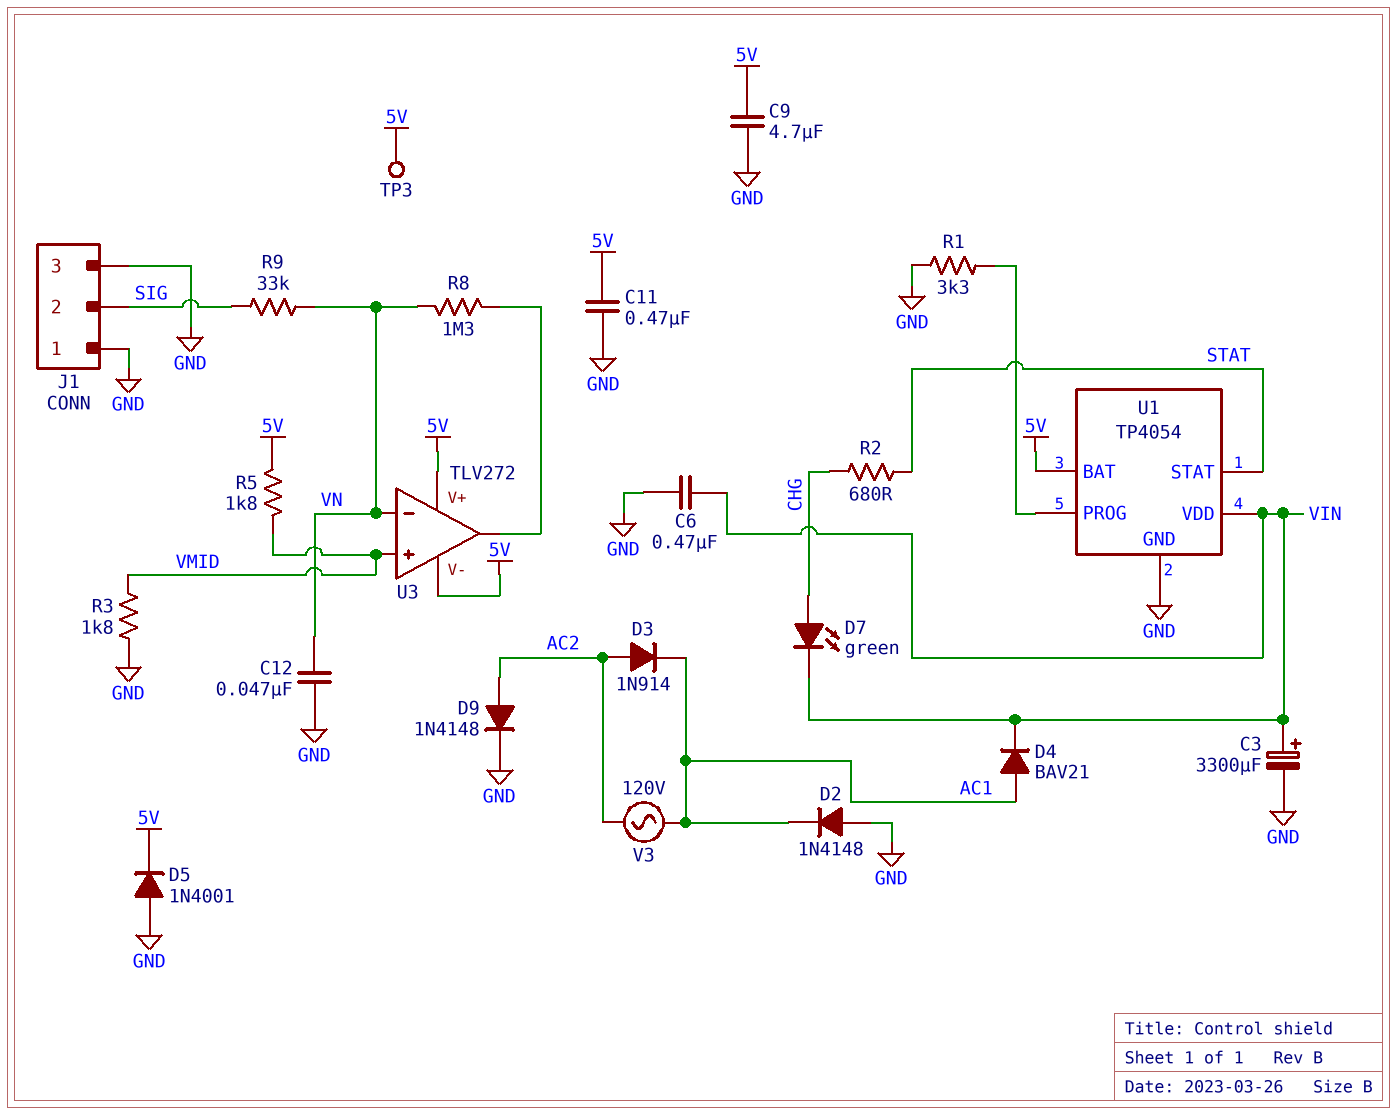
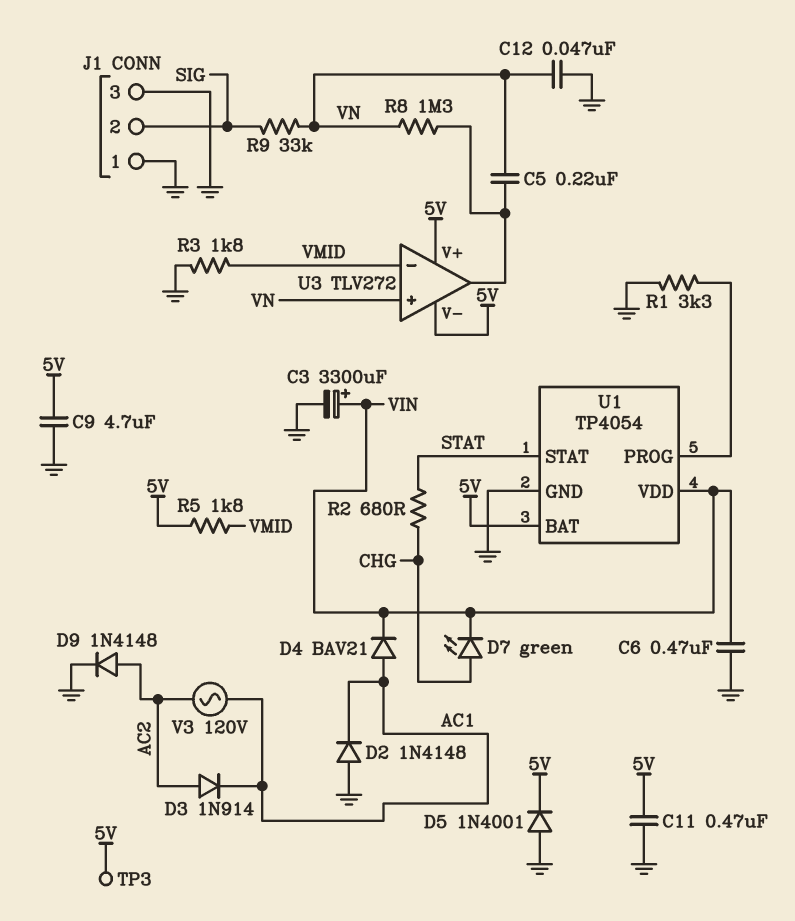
C5: none -> 220nF (U3/out, VN)
U3 pin in+: VMID -> VN
U3 pin in-: VN -> VMID

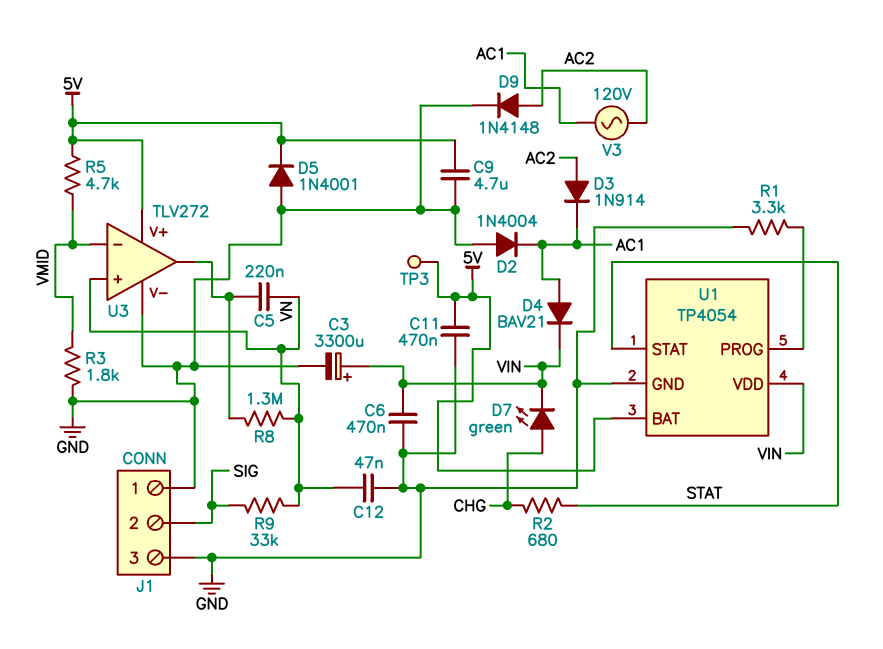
D2: diode 1N4148 (A GND, K AC1) -> diode 1N4004 (A GND, K AC1)
R5: 1.8k (5V, VMID) -> 4.7k (5V, VMID)
U3 pin V-: 5V -> GND

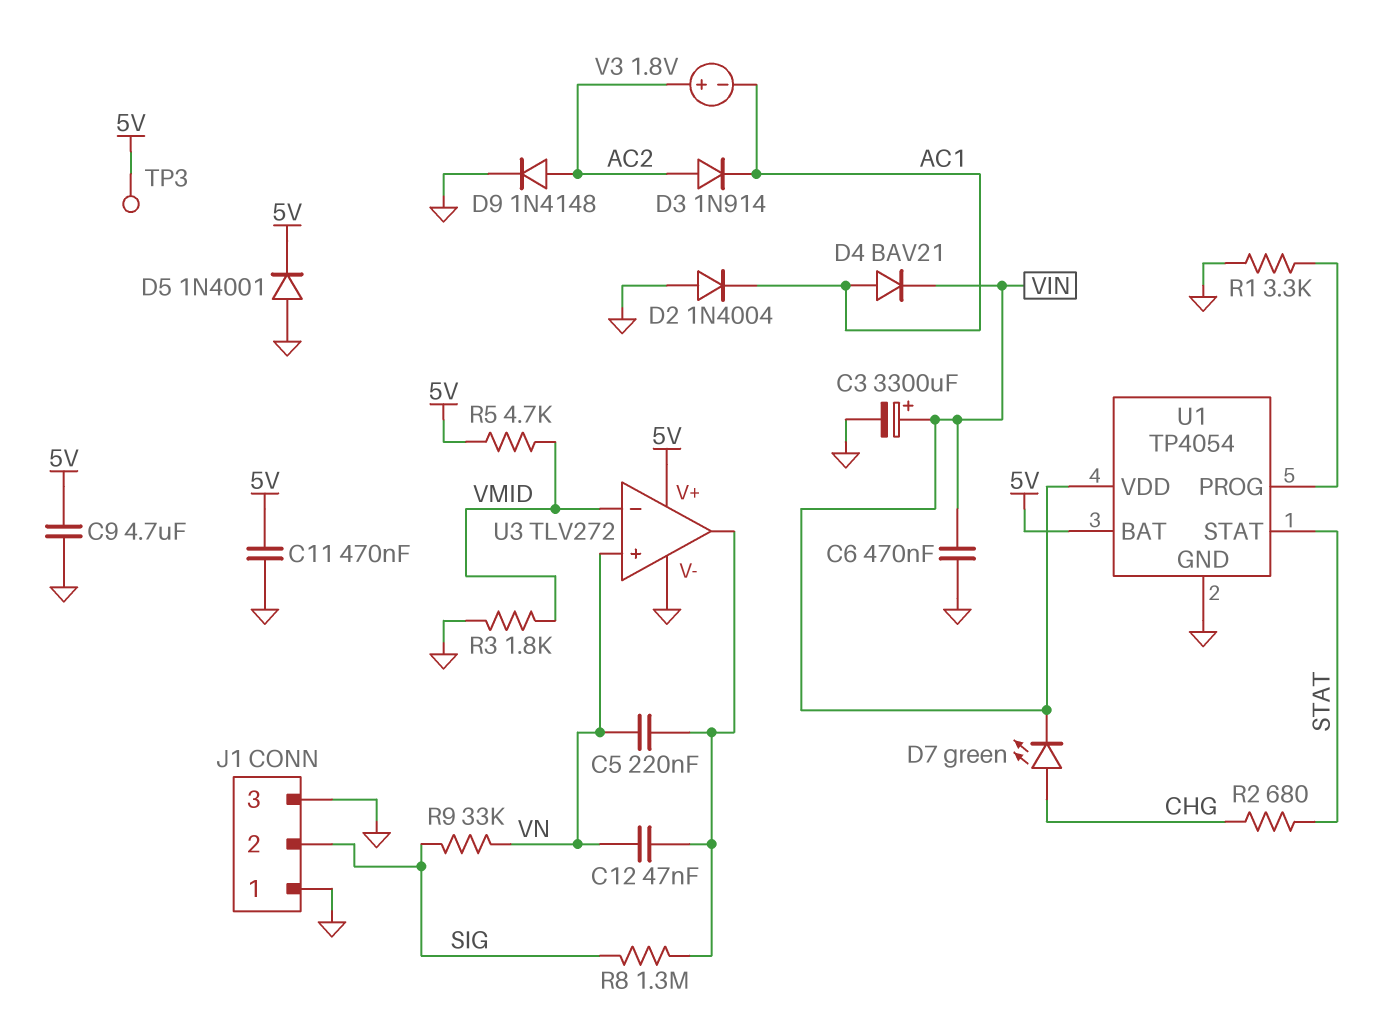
C12: 47nF (GND, VN) -> 47nF (U3/out, VN)
R8: 1.3M (U3/out, VN) -> 1.3M (SIG, U3/out)
V3: AC 120V (AC1, AC2) -> 1.8V (plus AC2, minus AC1)

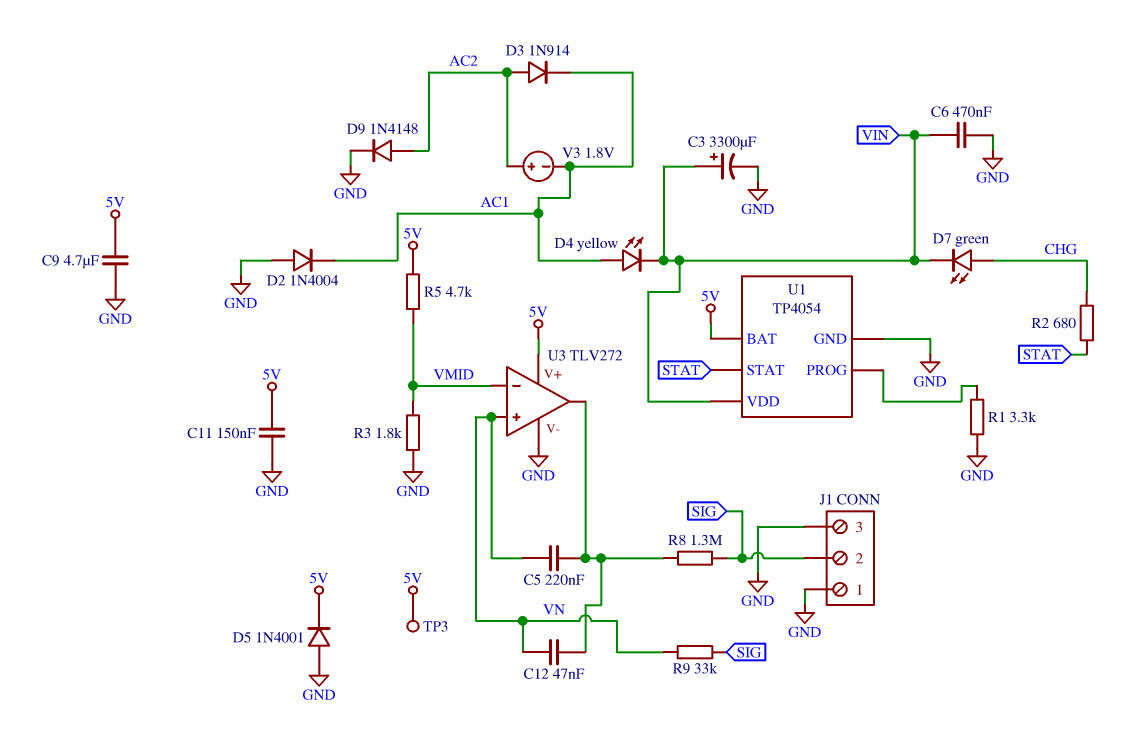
C11: 470nF (5V, GND) -> 150nF (5V, GND)
D4: diode BAV21 (A AC1, K VIN) -> LED yellow (A AC1, K VIN)

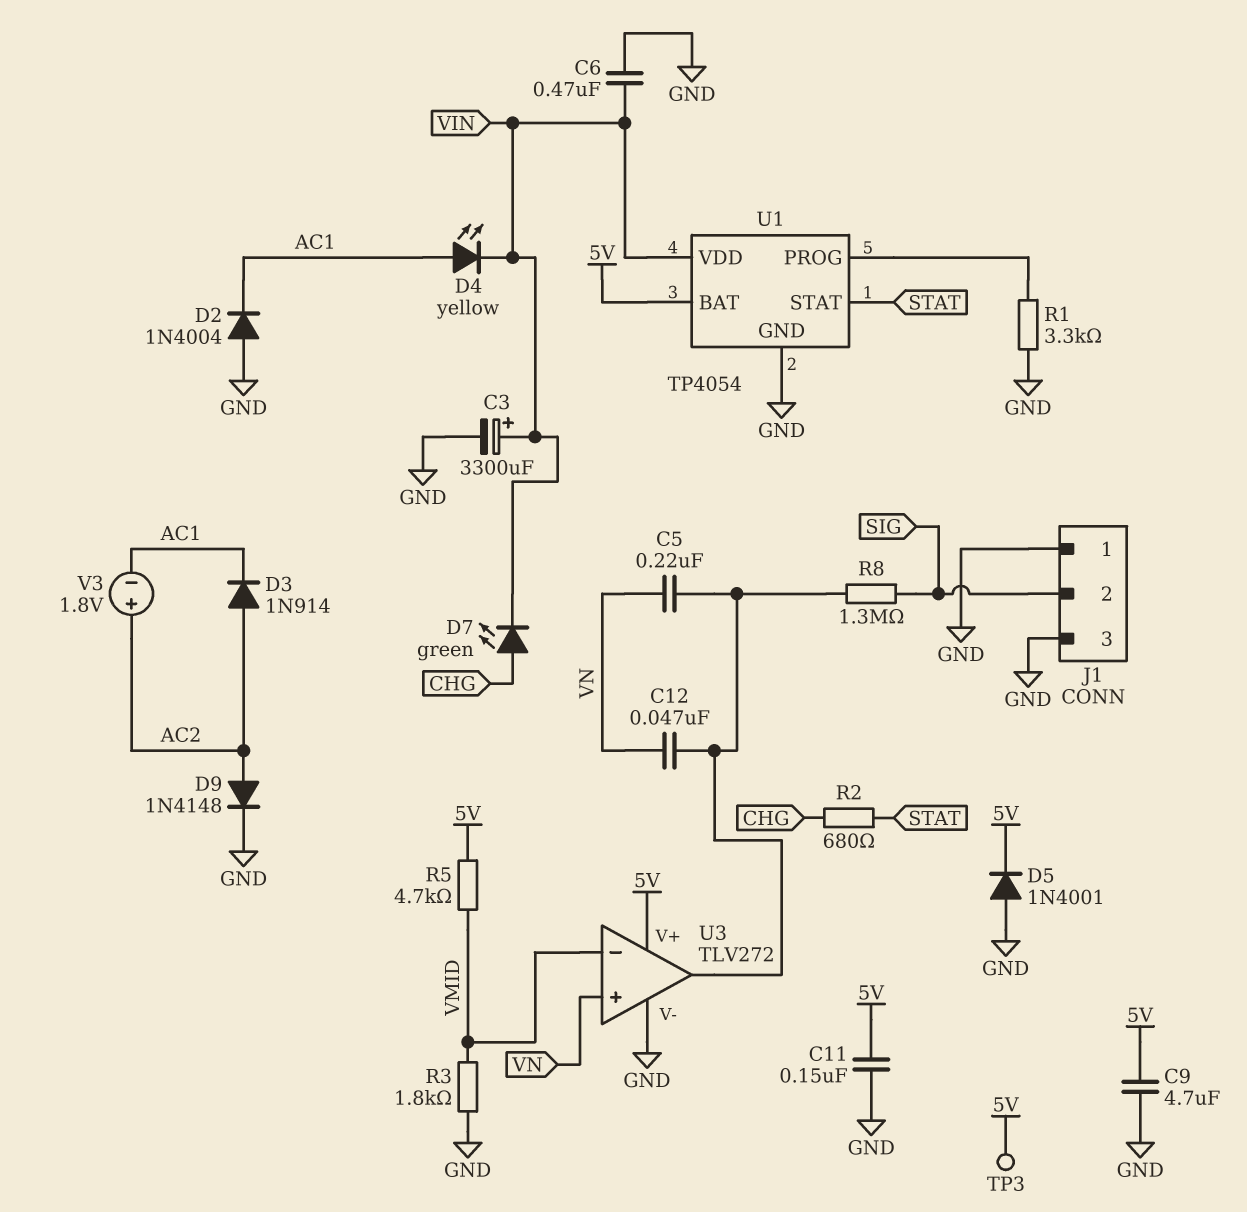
R9: 33k (SIG, VN) -> none

